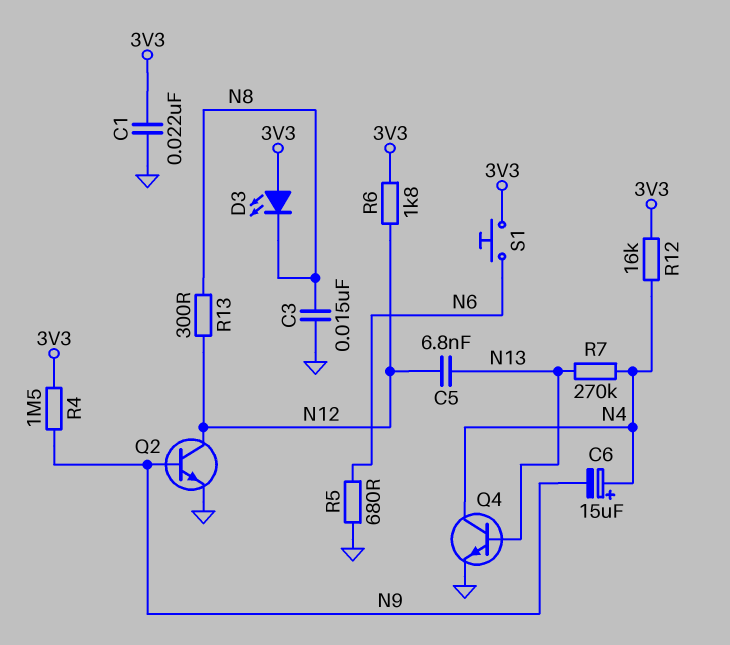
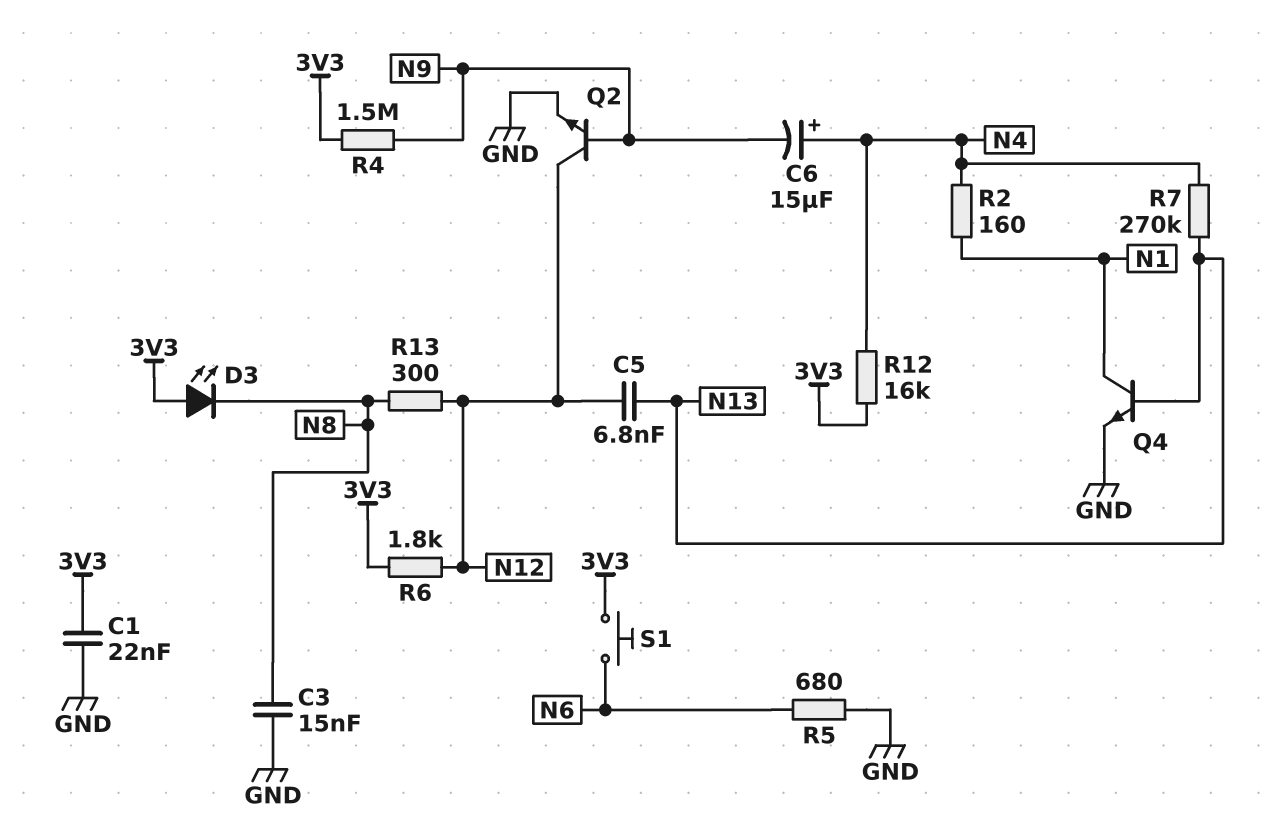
Q4: NPN (B N13, C N4, E GND) -> NPN (B N13, C N1, E GND)
R2: none -> 160 (N1, N4)

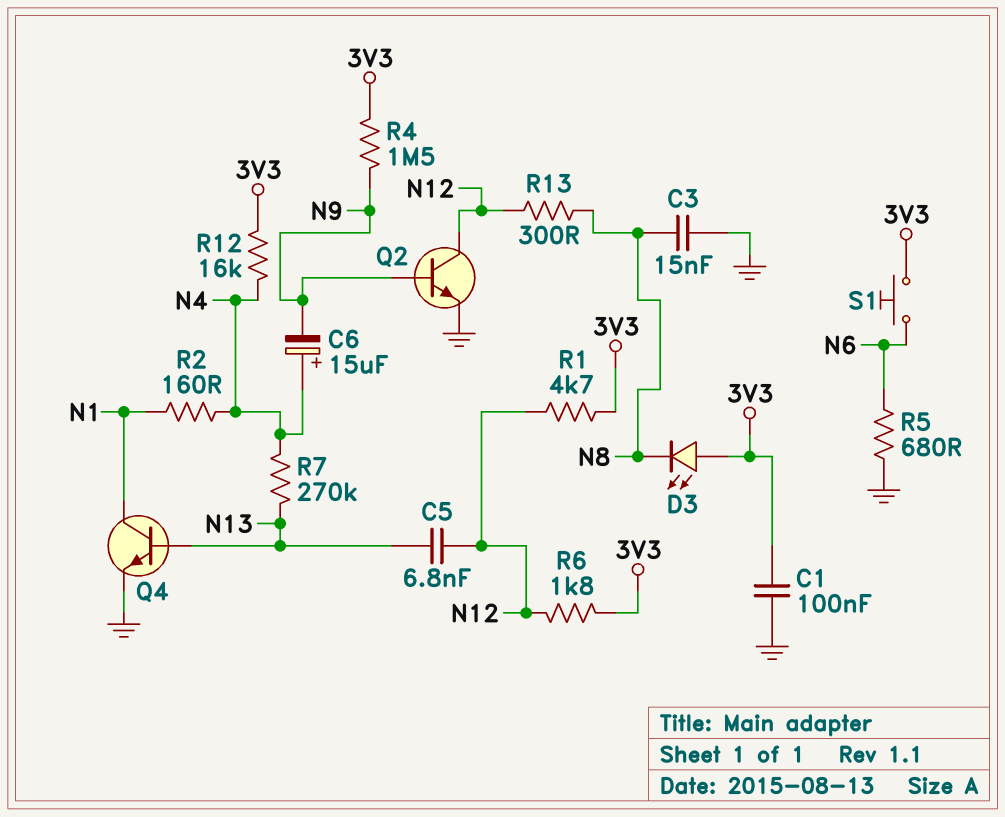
C1: 22nF (3V3, GND) -> 100nF (3V3, GND)
R1: none -> 4.7k (3V3, N12)

